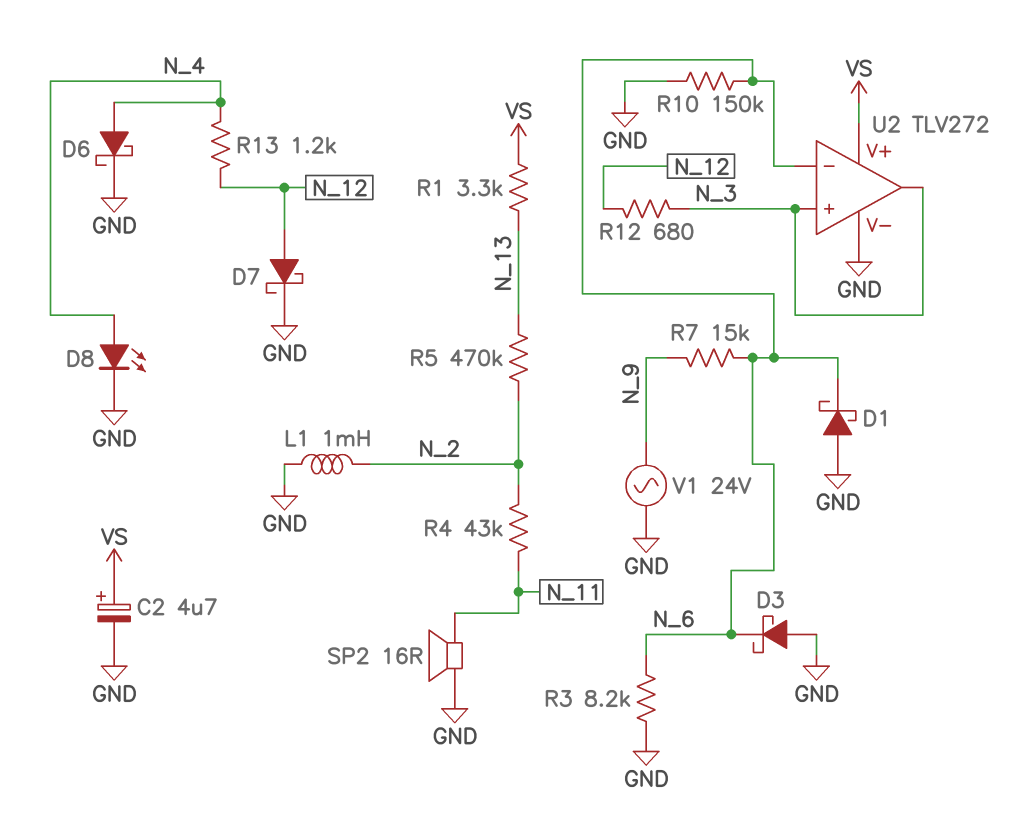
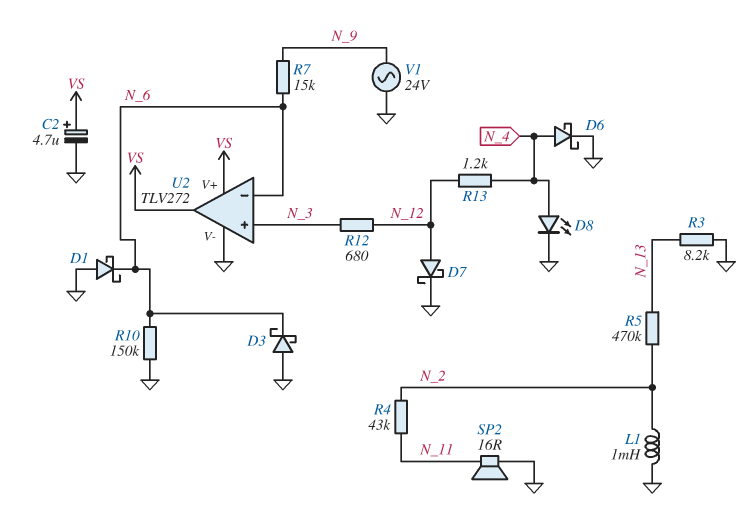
R1: 3.3k (N_13, VS) -> none
R3: 8.2k (GND, N_6) -> 8.2k (GND, N_13)
U2 pin out: N_3 -> VS

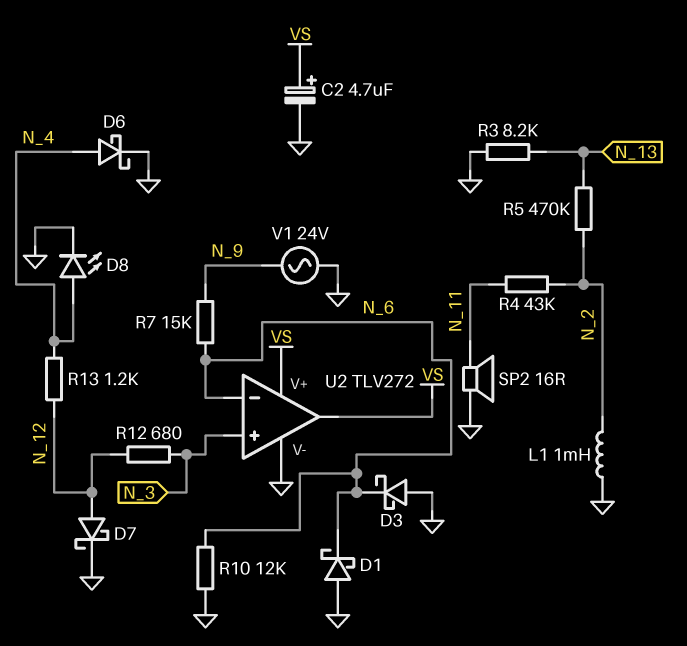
R10: 150k (GND, N_6) -> 12k (GND, N_6)

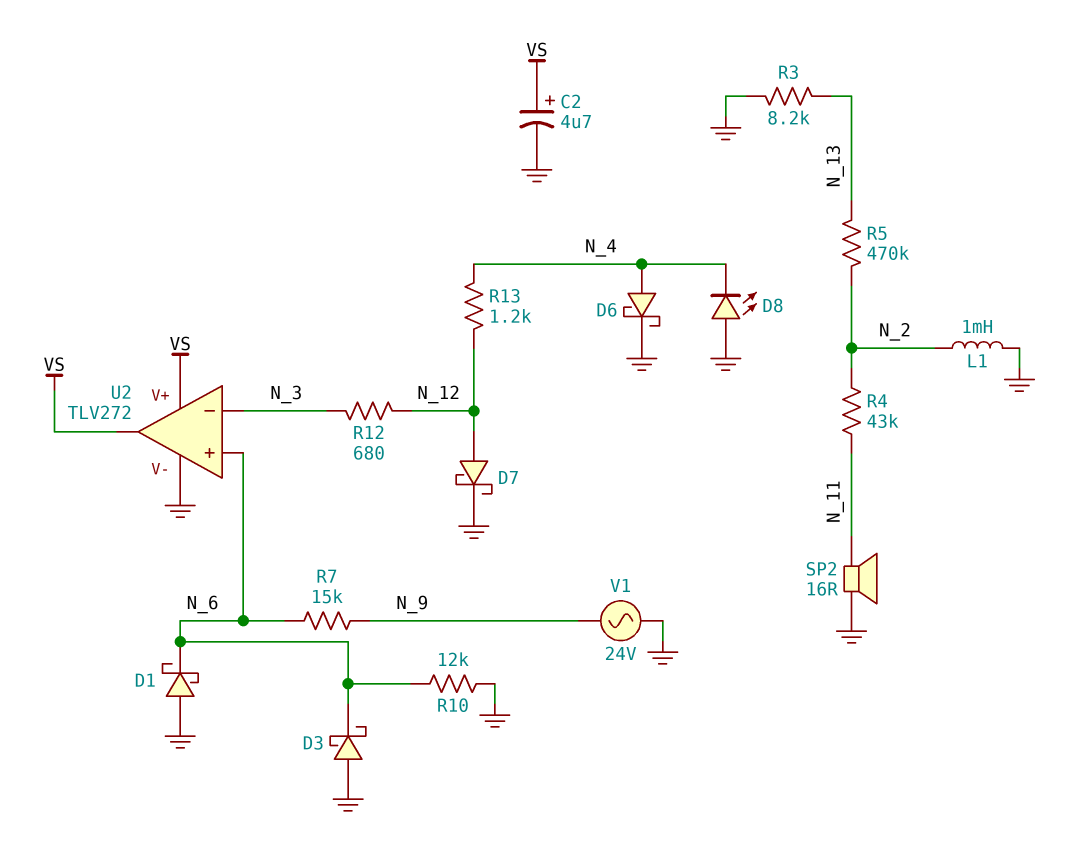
D8: LED (A N_4, K GND) -> LED (A GND, K N_4)
U2 pin in+: N_3 -> N_6
U2 pin in-: N_6 -> N_3

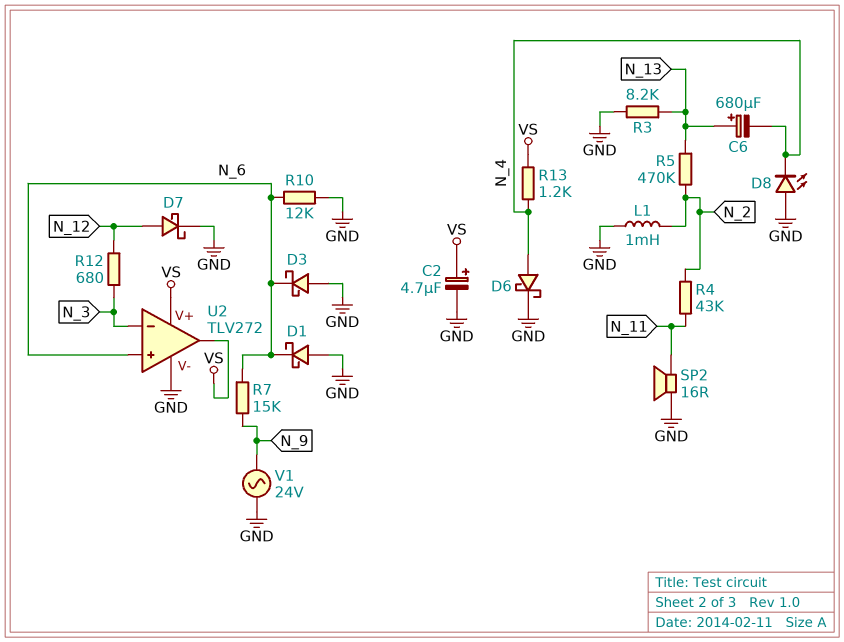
C6: none -> 680uF (plus N_13, minus N_4)
R13: 1.2k (N_4, N_12) -> 1.2k (N_4, VS)

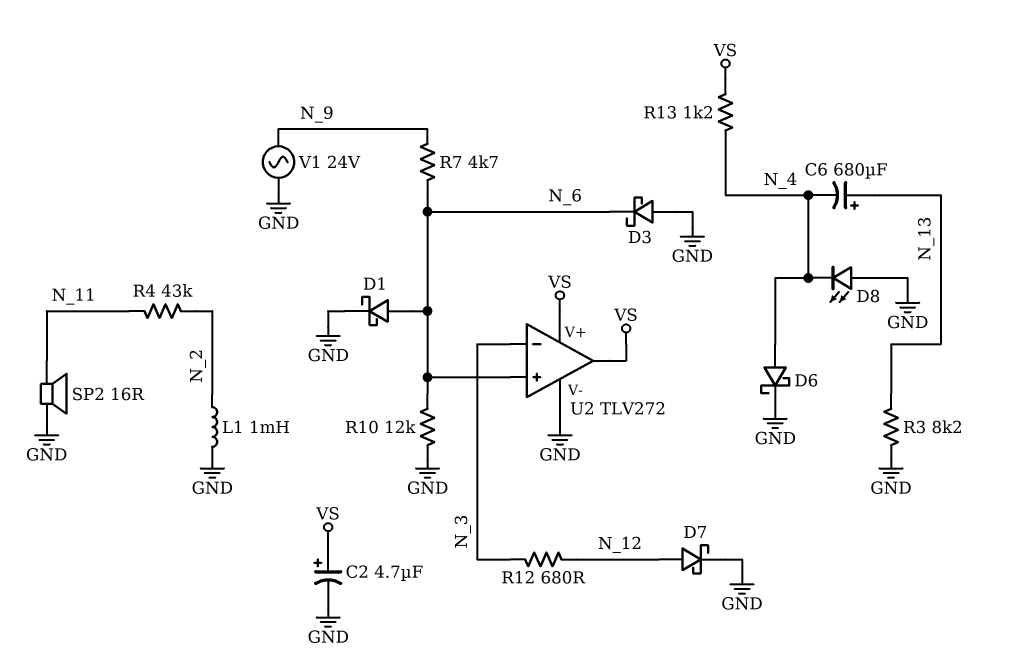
D1: schottky (A GND, K N_6) -> schottky (A N_6, K GND)
R5: 470k (N_2, N_13) -> none
R7: 15k (N_6, N_9) -> 4.7k (N_6, N_9)

